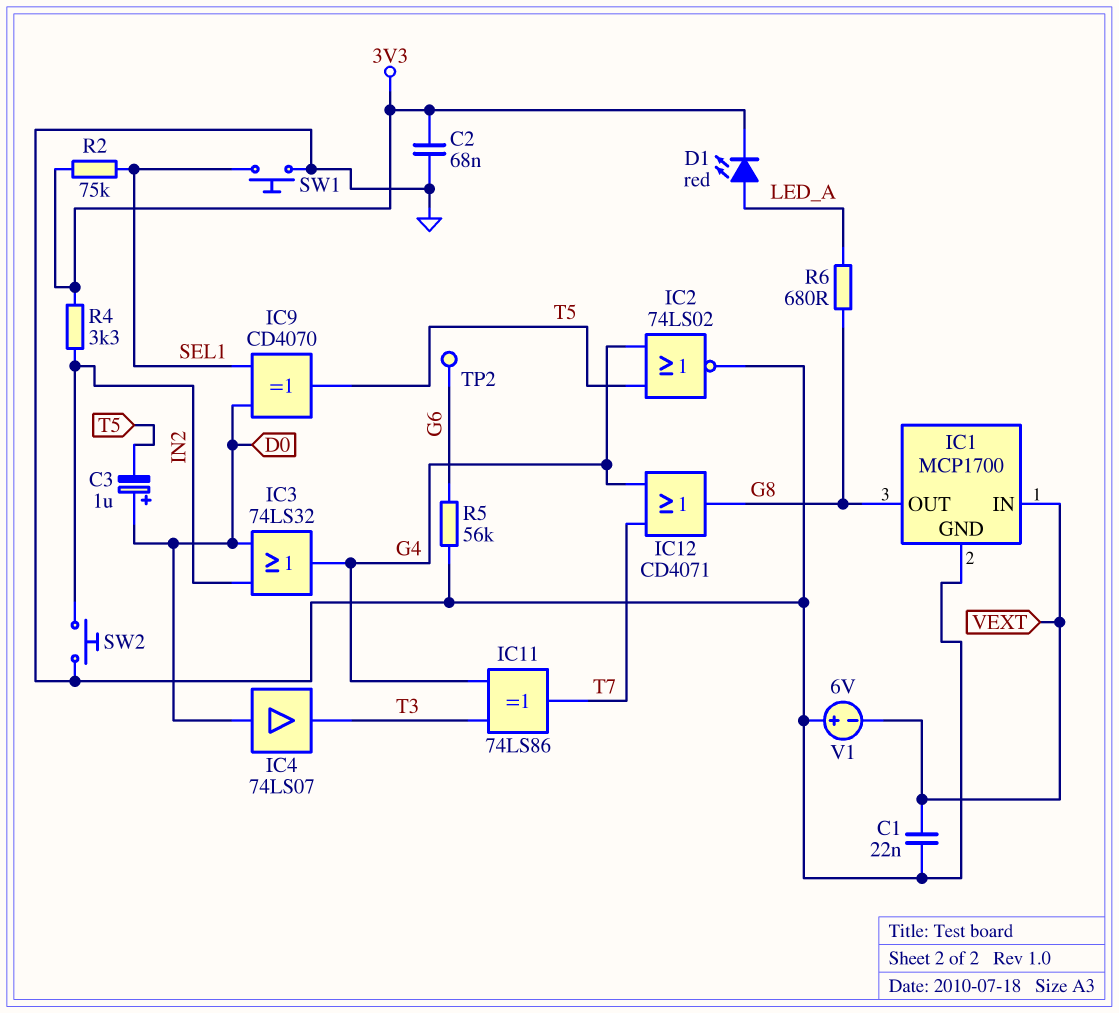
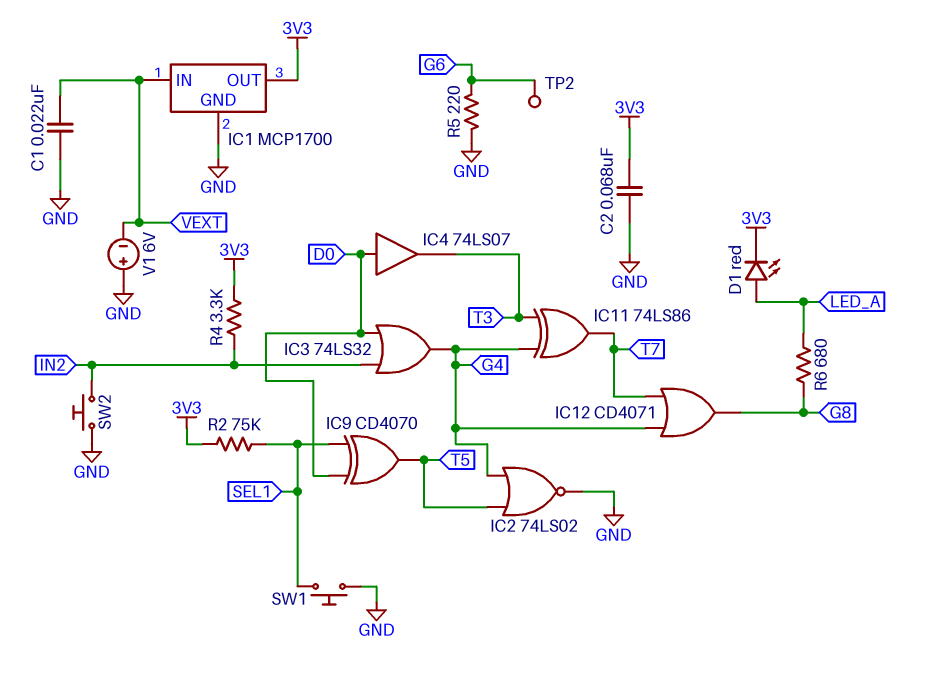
C3: 1uF (plus D0, minus T5) -> none
IC1 pin OUT: G8 -> 3V3
R5: 56k (G6, GND) -> 220 (G6, GND)

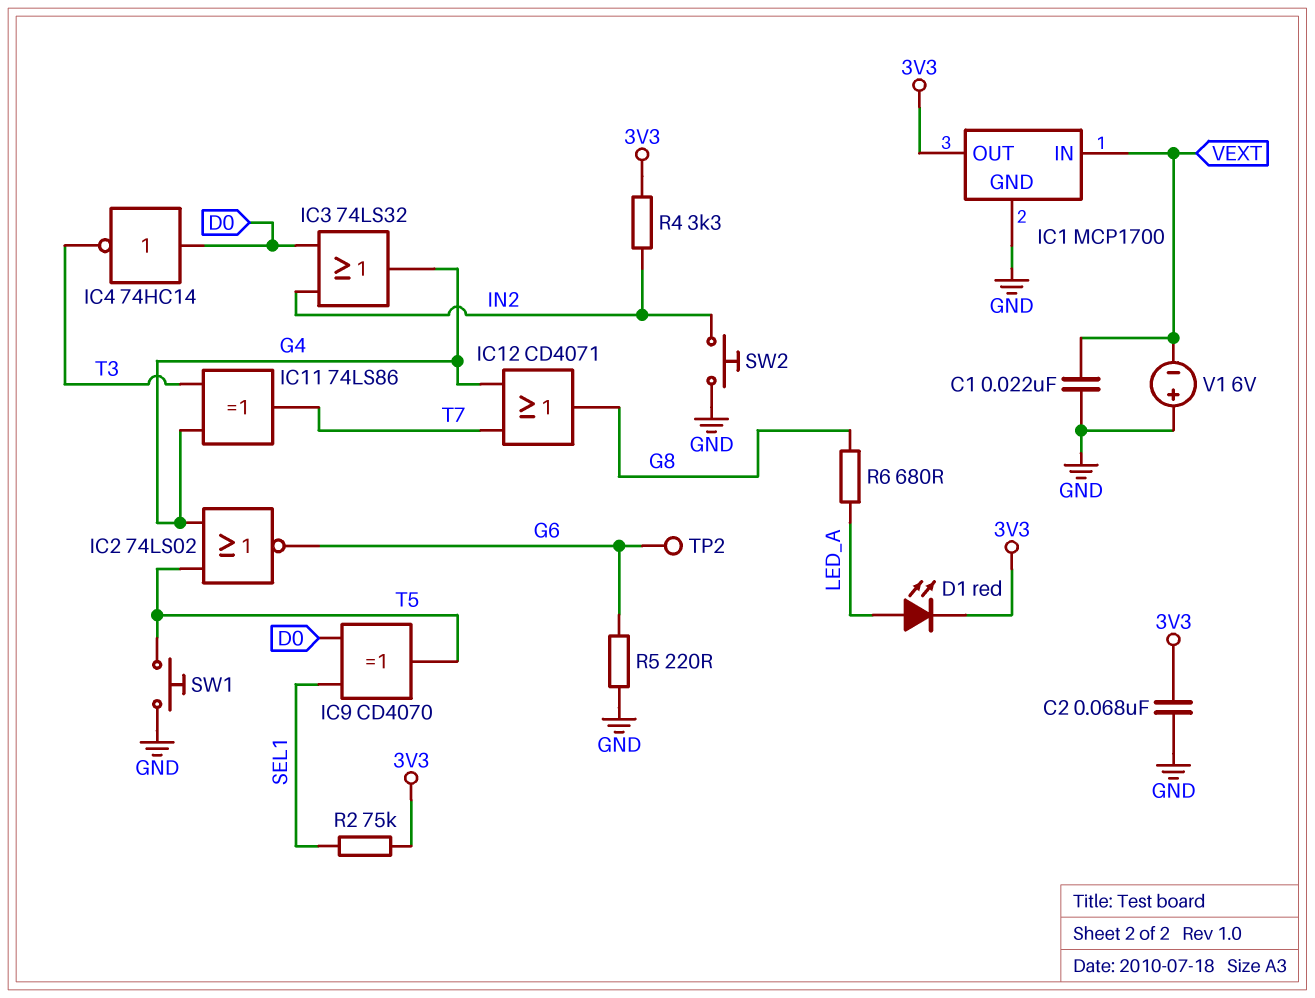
IC2: NOR 74LS02 (in G4, in T5, out GND) -> NOR 74LS02 (in G4, in T5, out G6)
IC4: buffer 74LS07 (in D0, out T3) -> NOT 74HC14 (in D0, out T3)
SW1: button (GND, SEL1) -> button (GND, T5)

